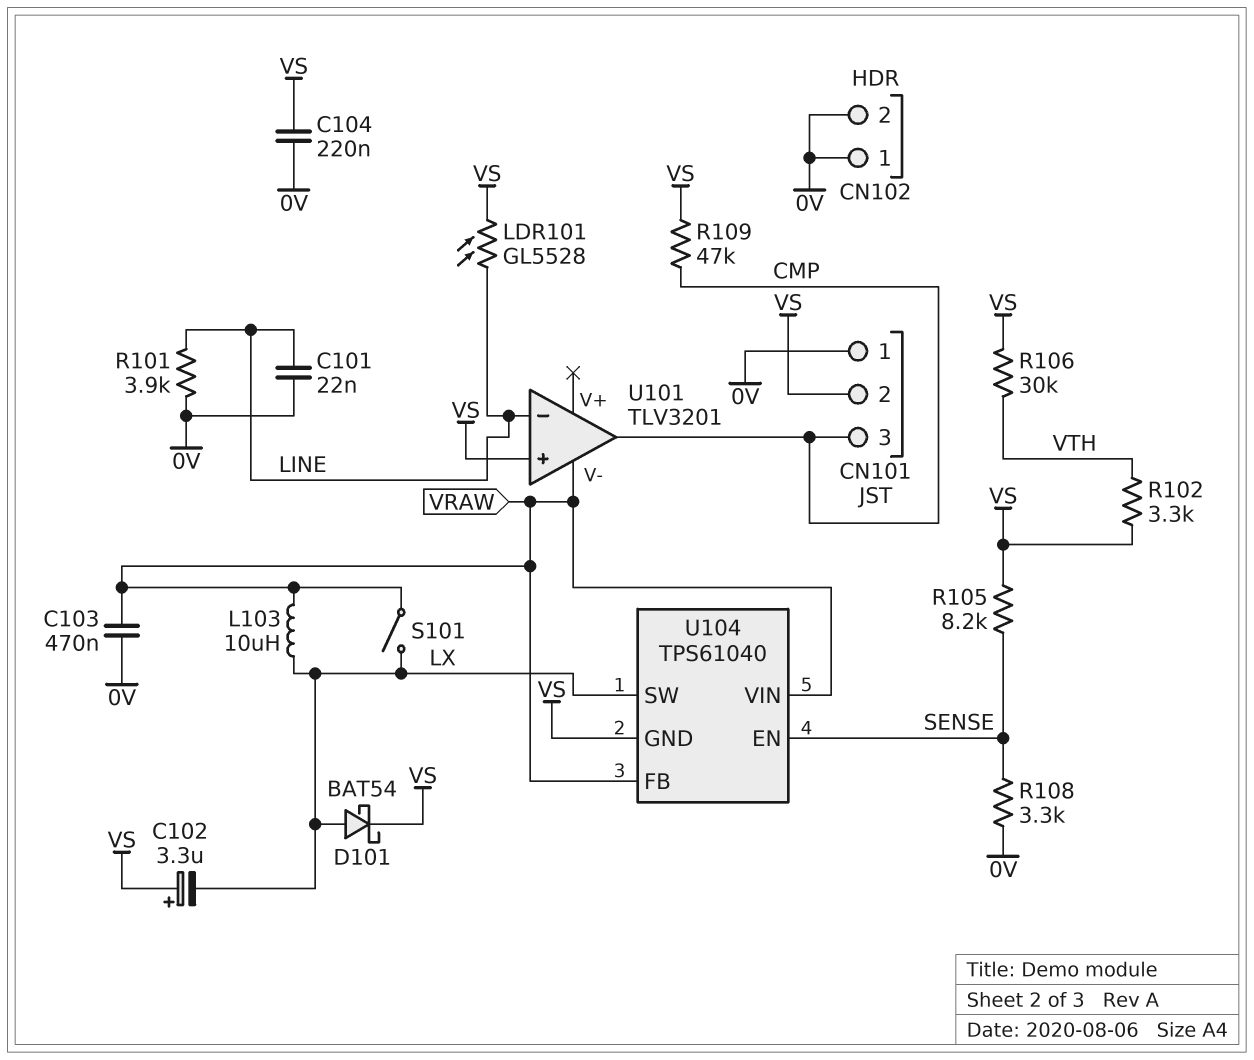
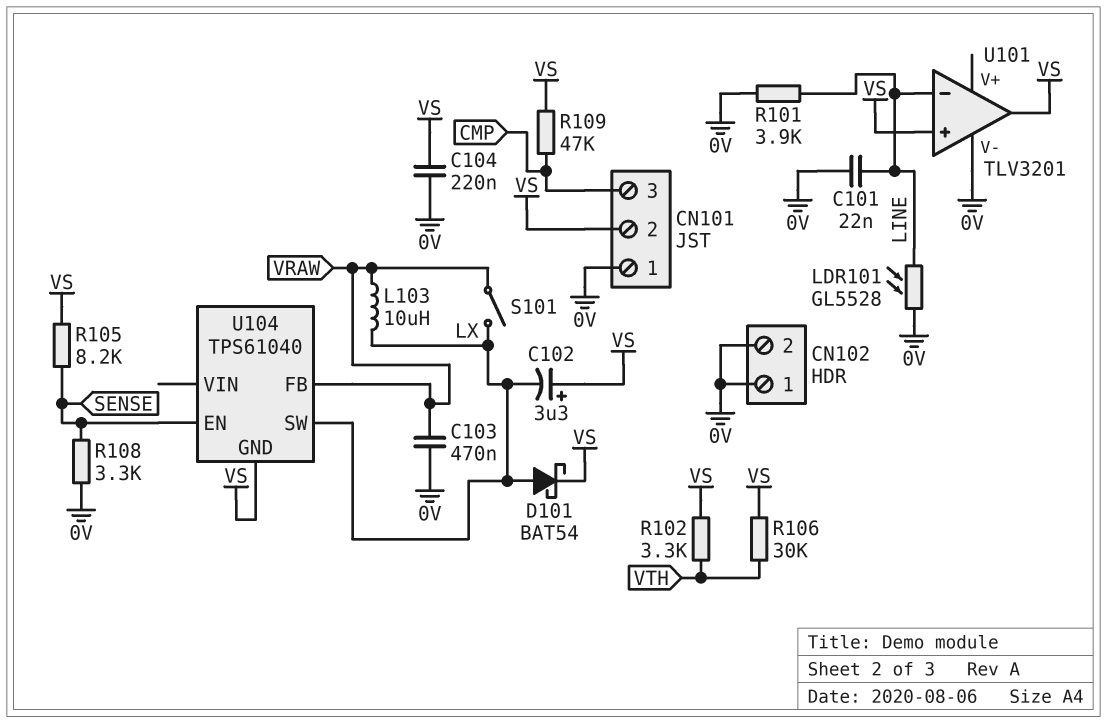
LDR101: GL5528 (LINE, VS) -> GL5528 (0V, LINE)
U101 pin V-: VRAW -> 0V
U101 pin out: CMP -> VS
U104 pin VIN: VRAW -> none

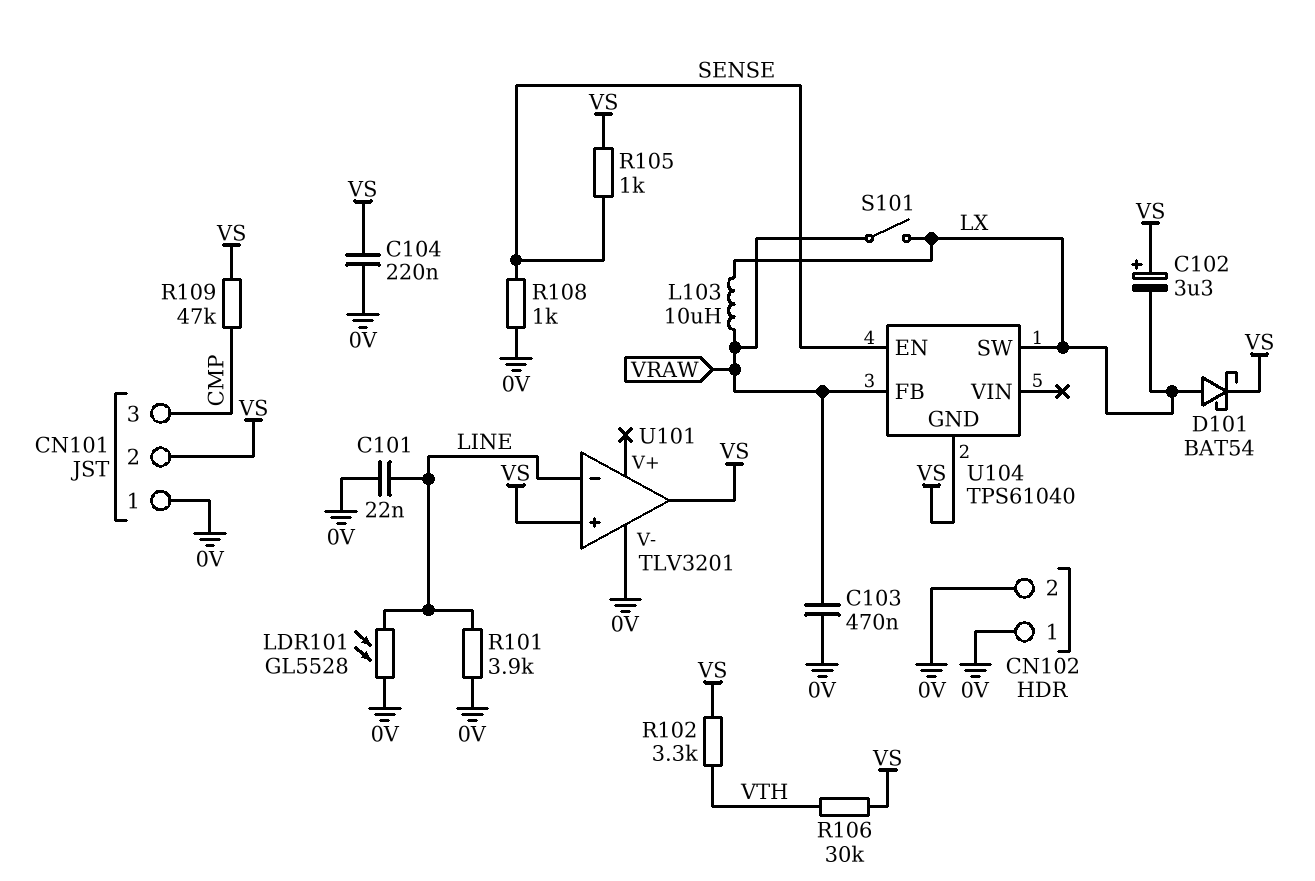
R105: 8.2k (SENSE, VS) -> 1k (SENSE, VS)
R108: 3.3k (0V, SENSE) -> 1k (0V, SENSE)

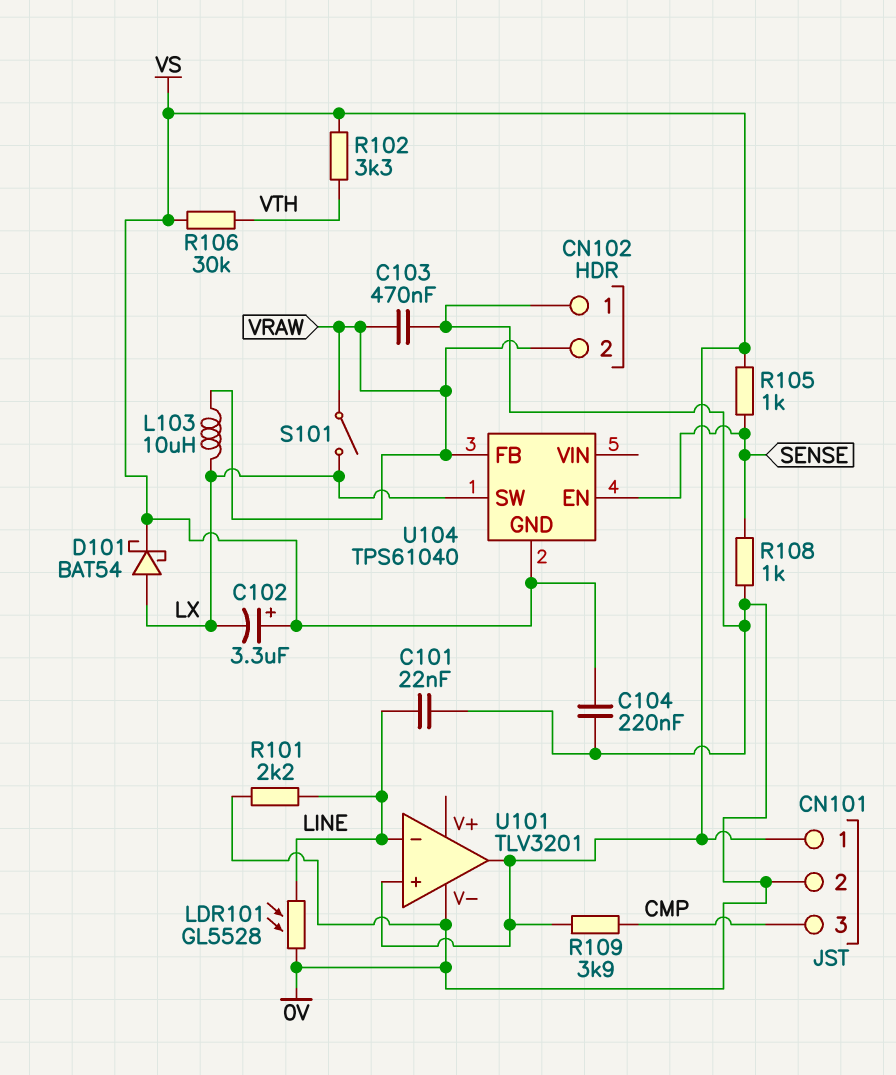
CN101 pin 1: 0V -> VS
CN101 pin 2: VS -> 0V
CN102 pin 2: 0V -> VRAW
R101: 3.9k (0V, LINE) -> 2.2k (0V, LINE)
R109: 47k (CMP, VS) -> 3.9k (CMP, VS)

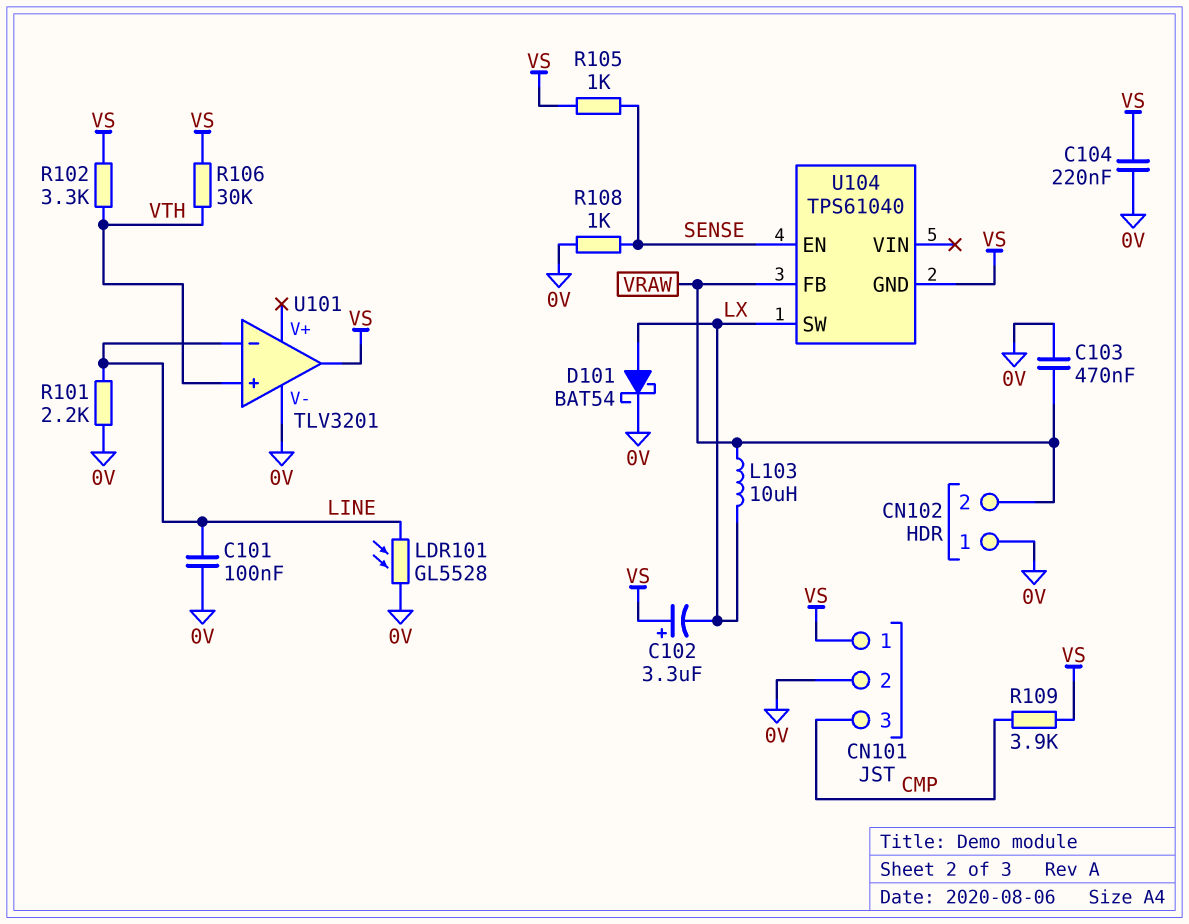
C101: 22nF (0V, LINE) -> 100nF (0V, LINE)
D101: schottky BAT54 (A LX, K VS) -> schottky BAT54 (A LX, K 0V)
S101: switch (LX, VRAW) -> none
U101 pin in+: VS -> VTH

